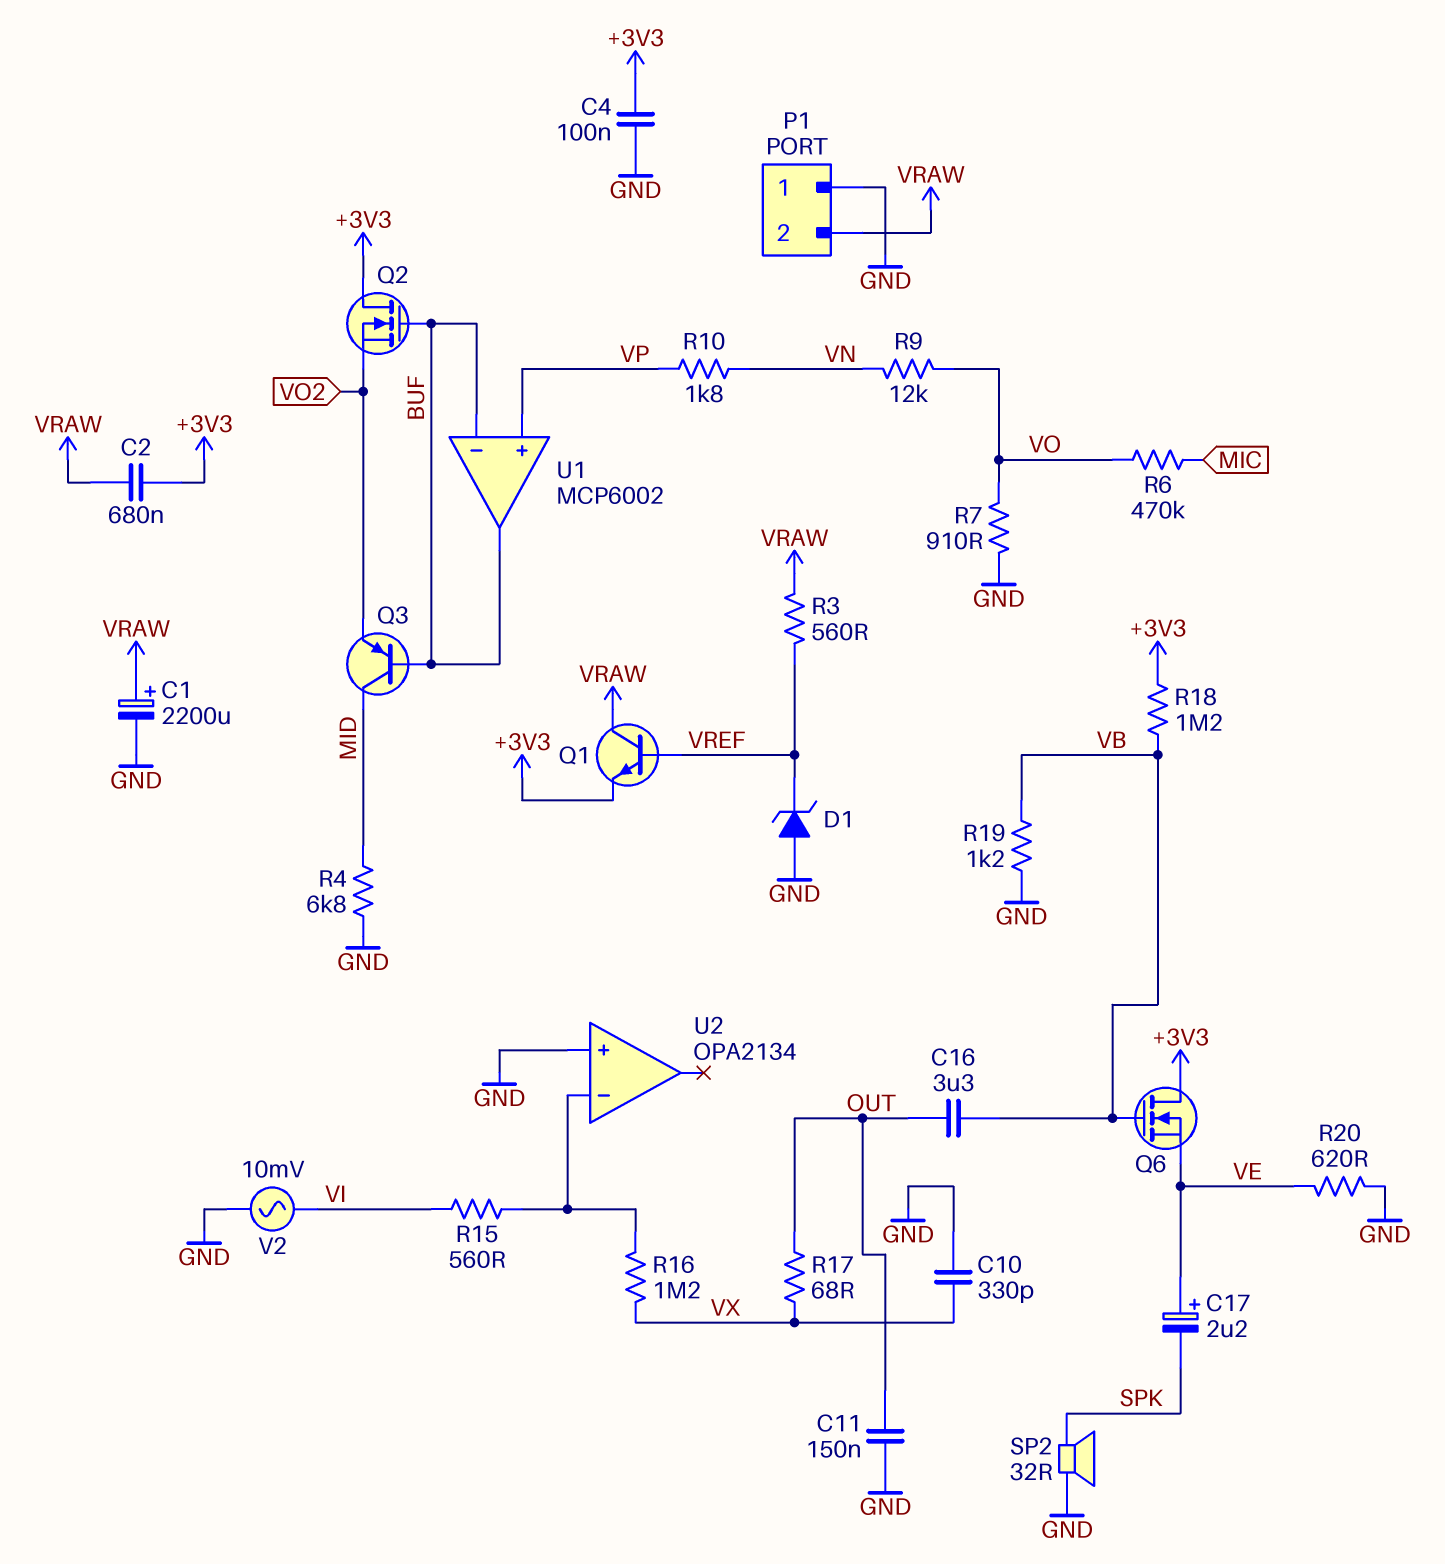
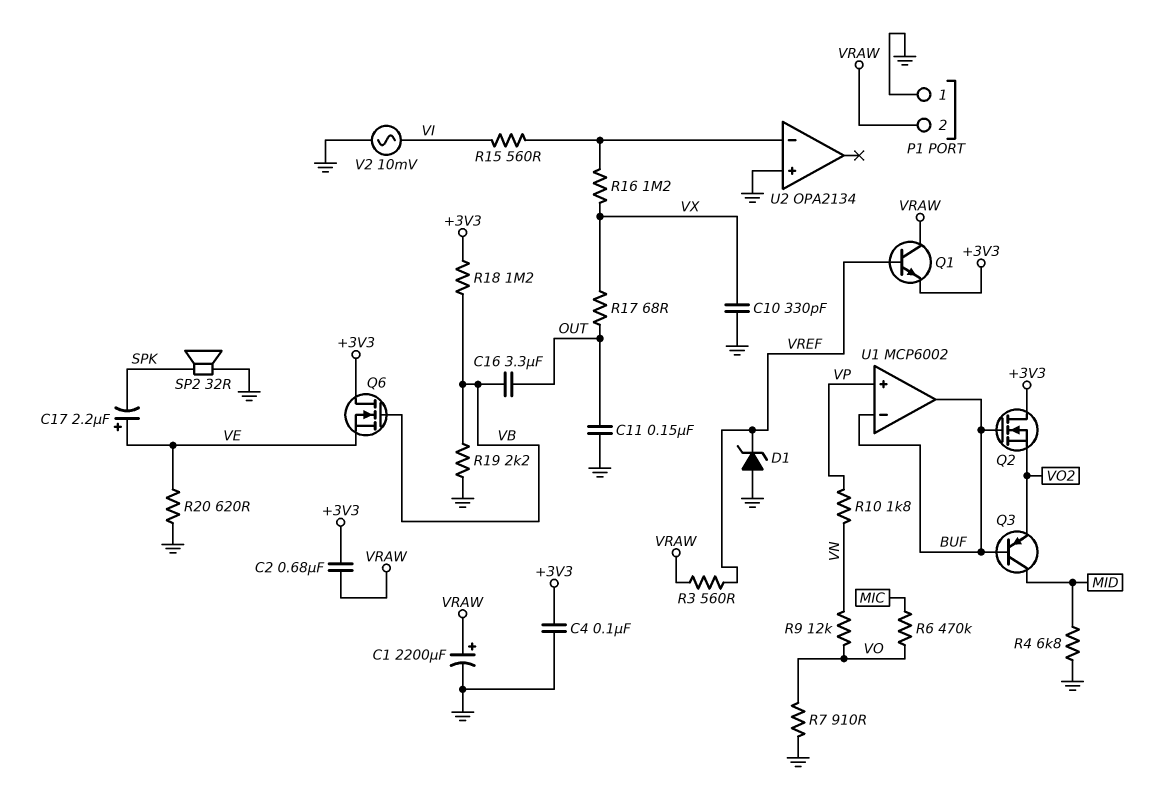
R19: 1.2k (GND, VB) -> 2.2k (GND, VB)

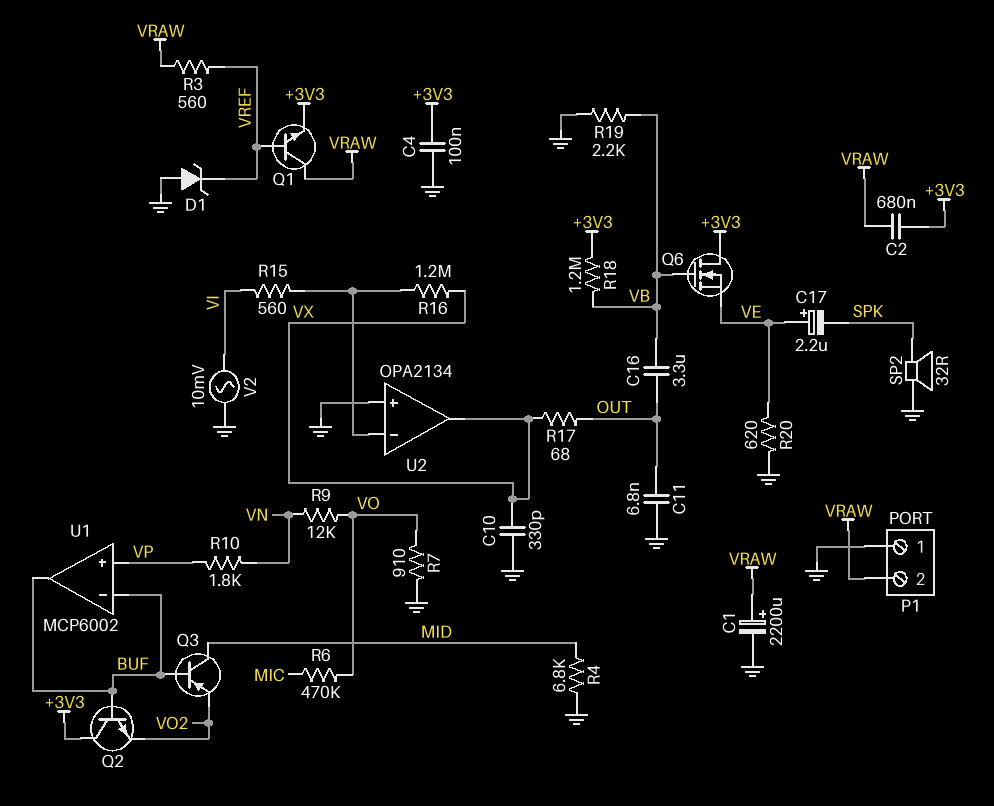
C11: 150nF (GND, OUT) -> 6.8nF (GND, OUT)
Q2: NMOS (G BUF, D +3V3, S VO2) -> NPN (B BUF, C +3V3, E VO2)
U2 pin out: none -> VX

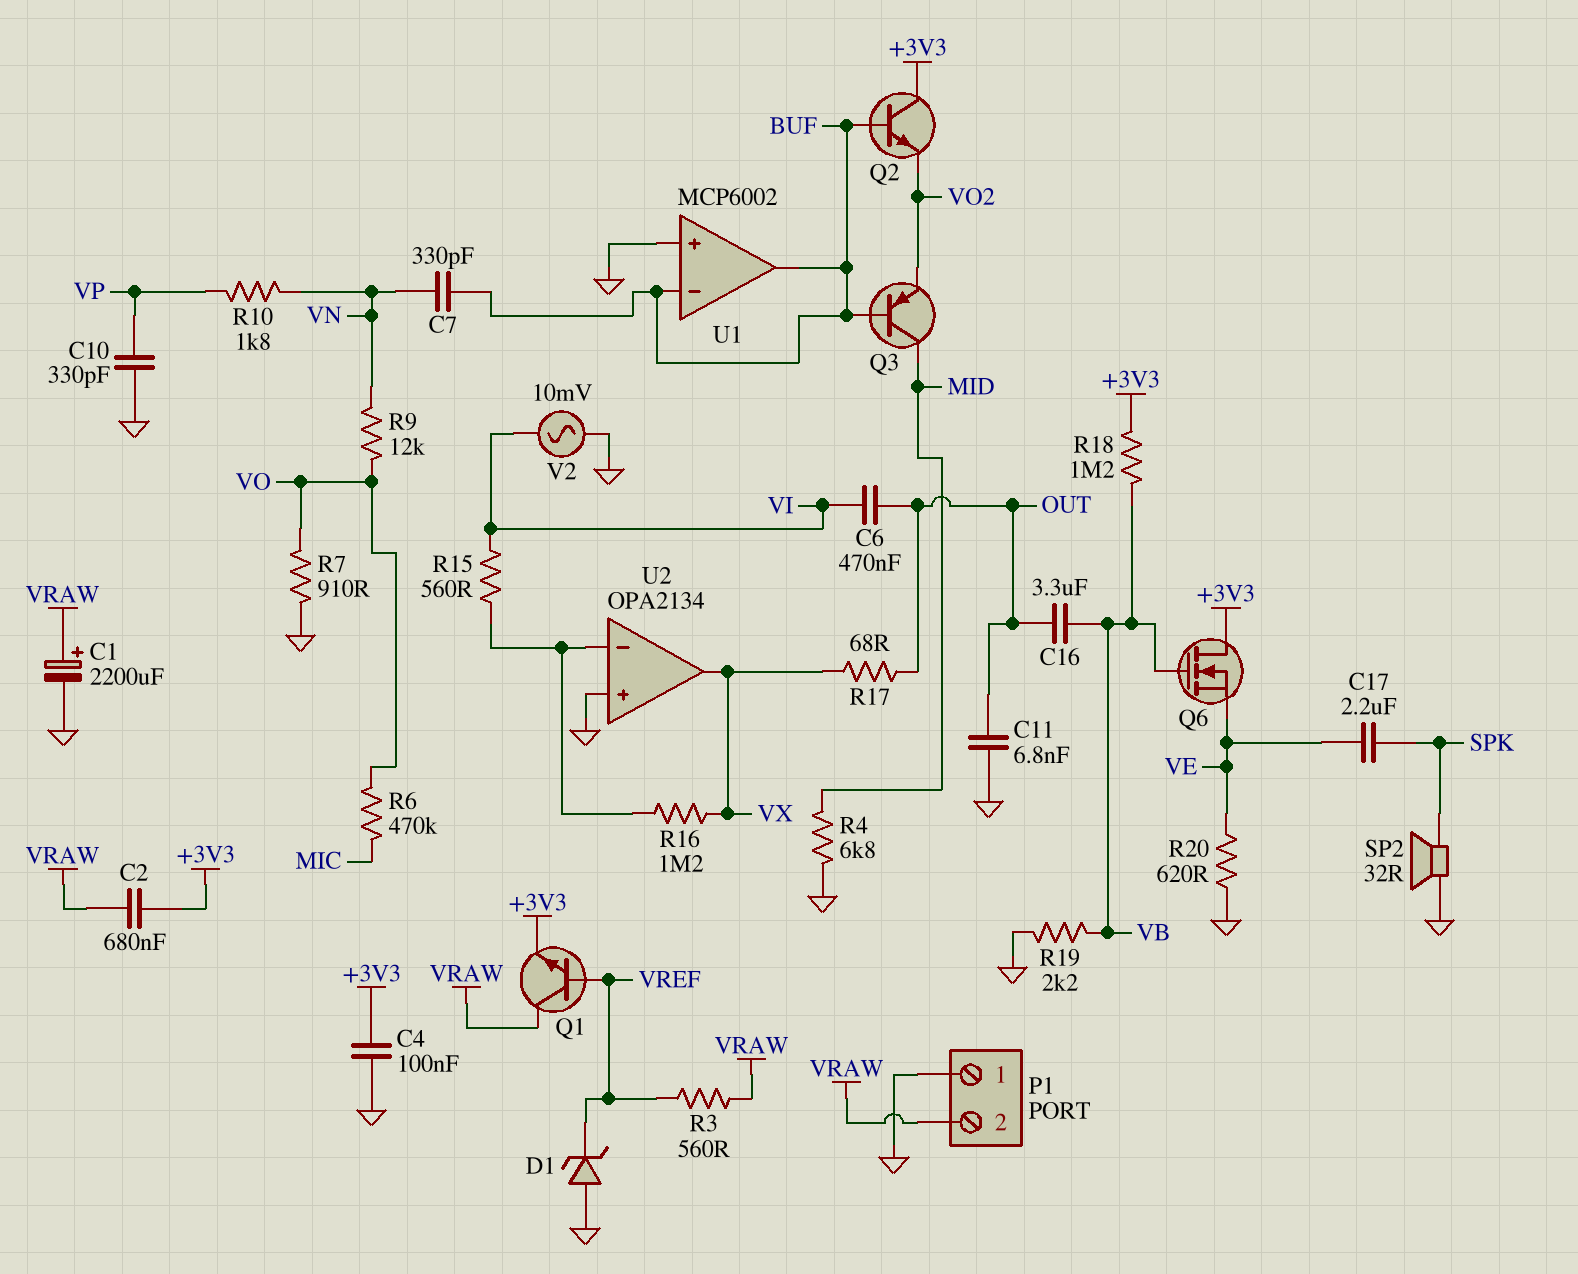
C6: none -> 470nF (OUT, VI)
C7: none -> 330pF (BUF, VN)
C10: 330pF (GND, VX) -> 330pF (GND, VP)
C17: 2.2uF (plus VE, minus SPK) -> 2.2uF (SPK, VE)
U1 pin in+: VP -> GND

